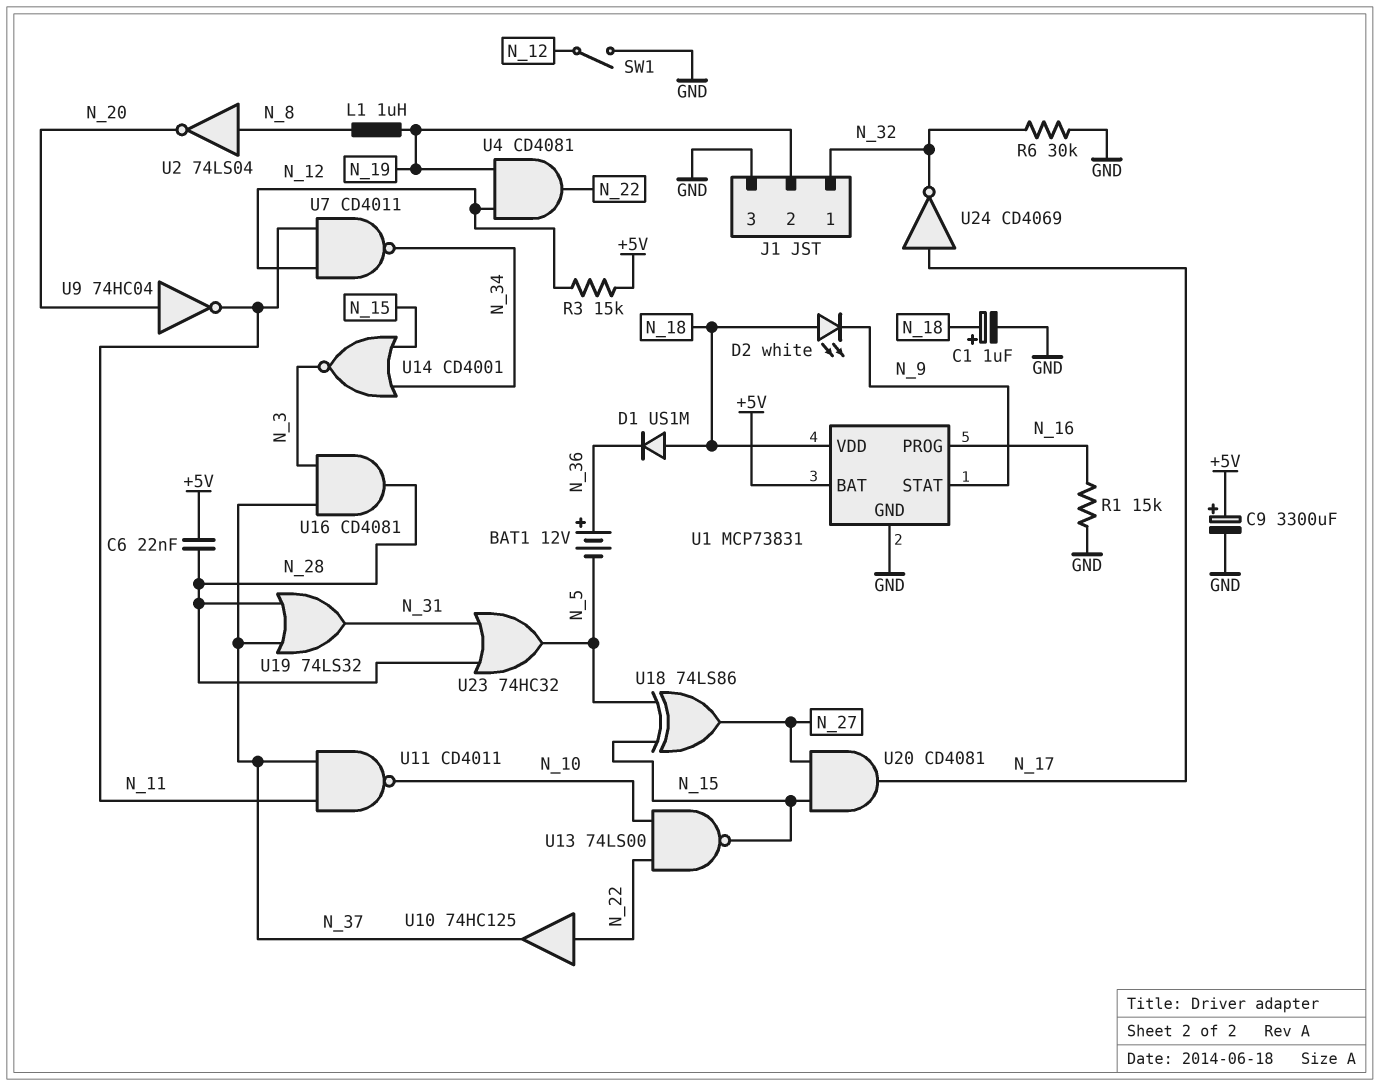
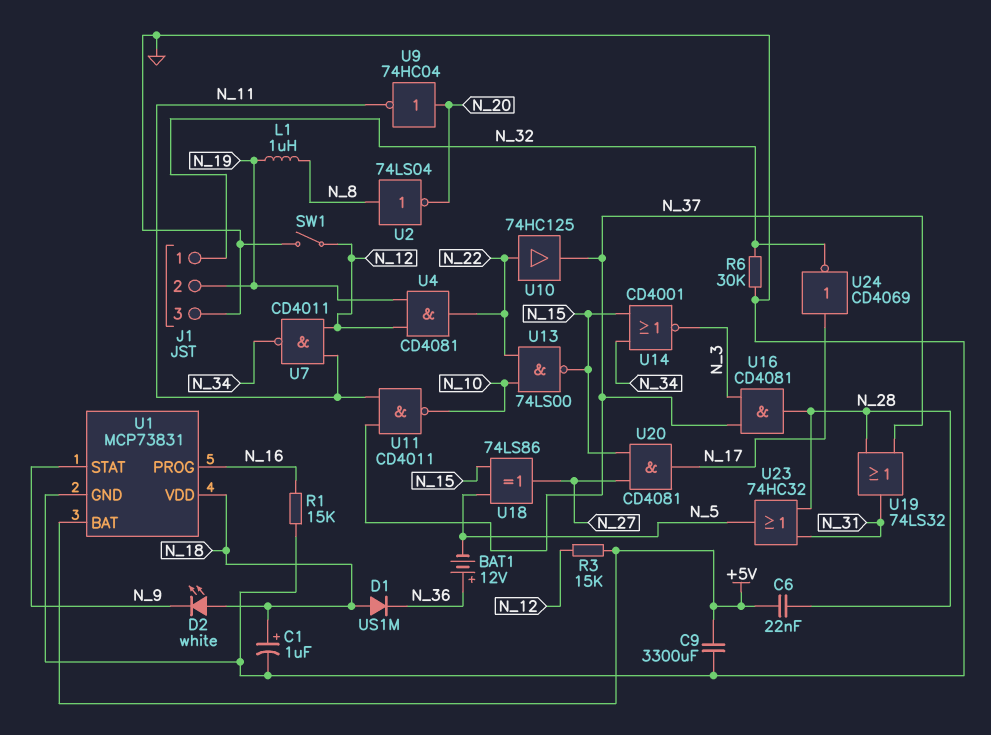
C9: 3300uF (plus +5V, minus GND) -> 3300uF (+5V, GND)

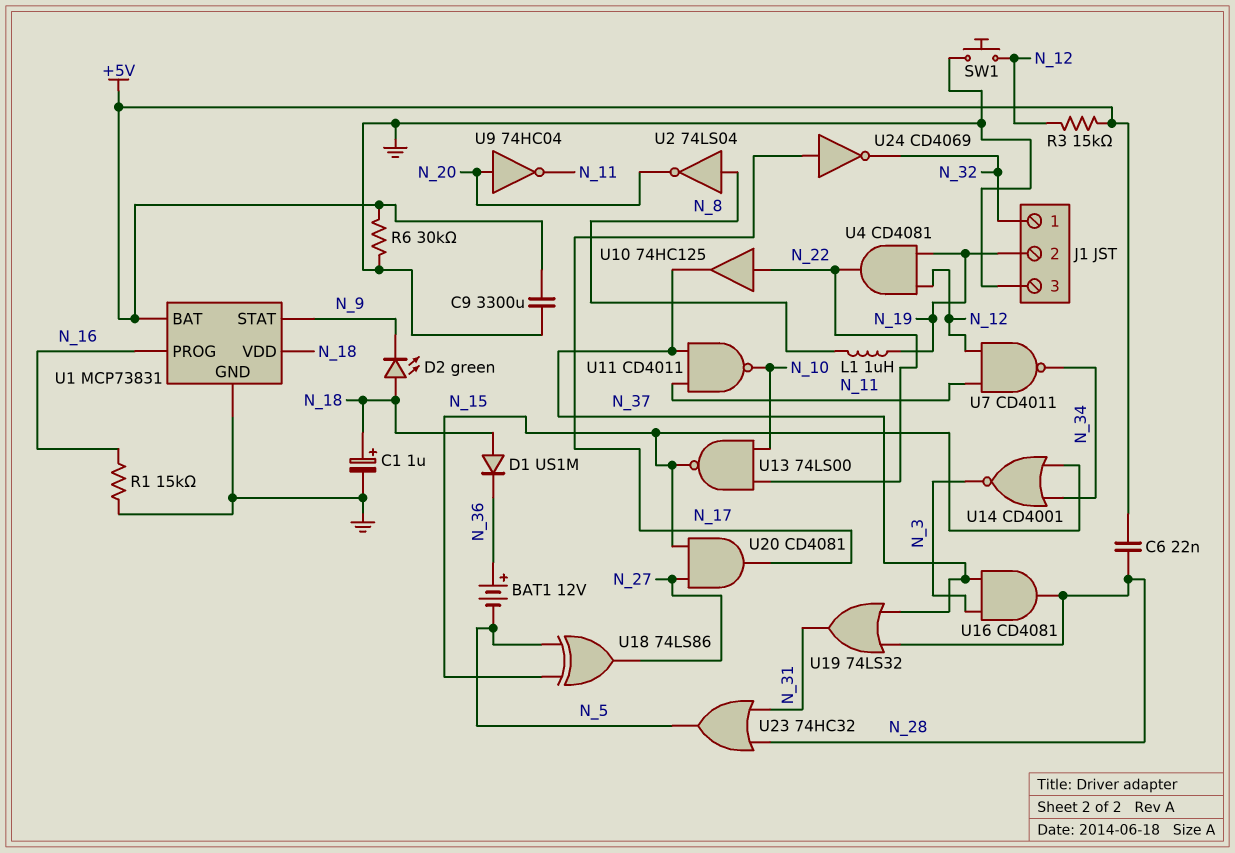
D2: LED white (A N_18, K N_9) -> LED green (A N_18, K N_9)
R6: 30k (GND, N_32) -> 30k (+5V, GND)
SW1: switch (GND, N_12) -> button (GND, N_12)

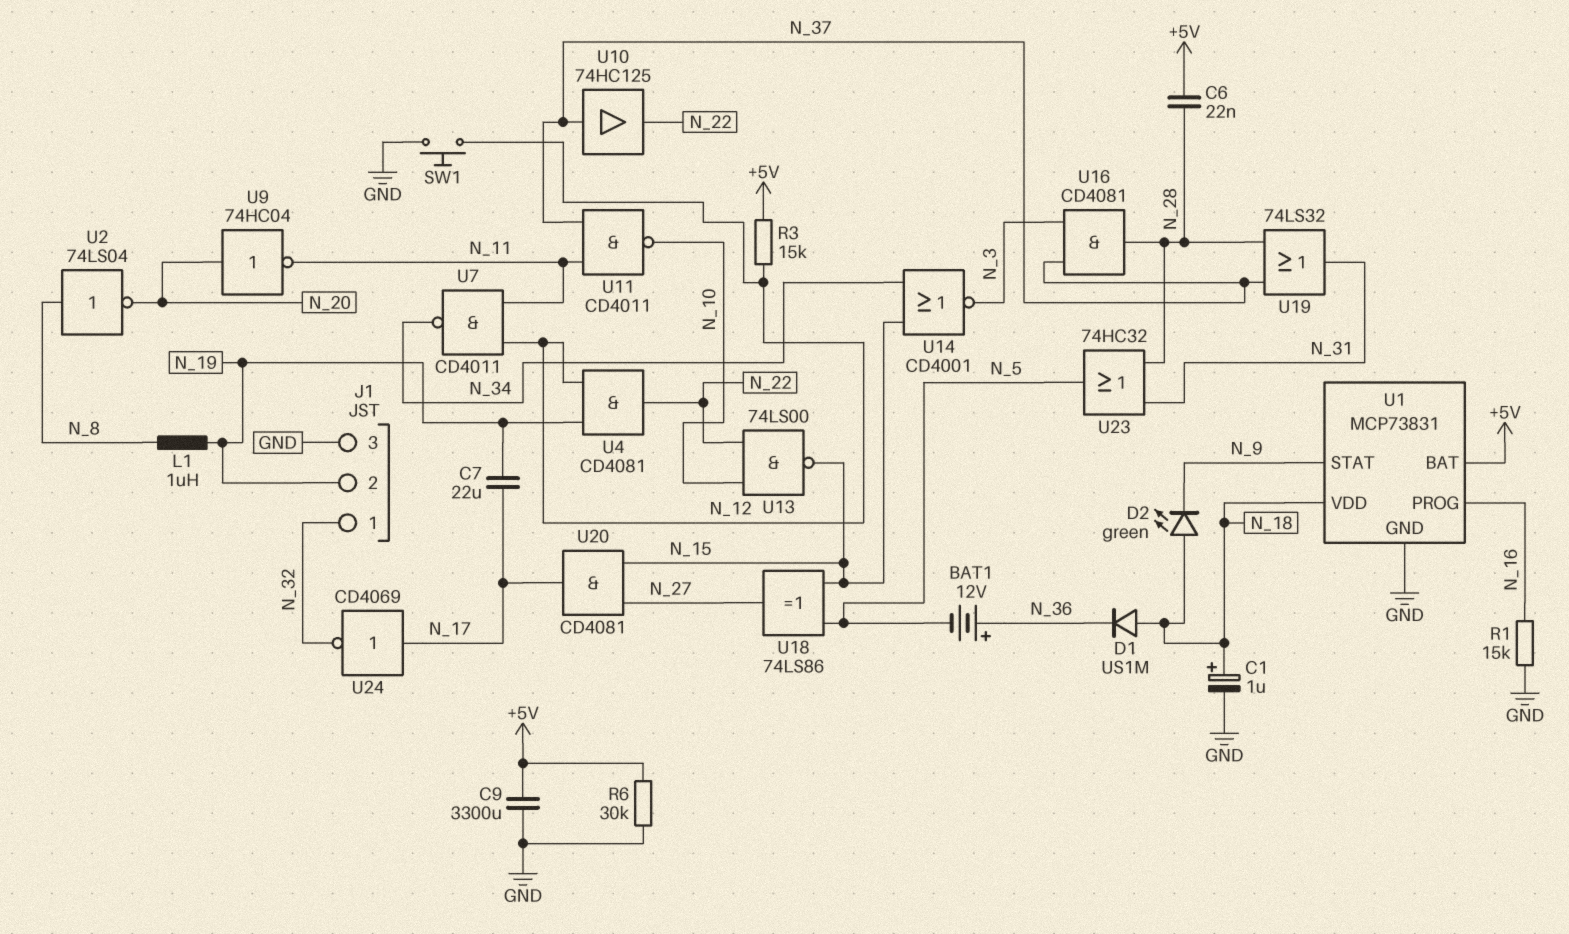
C7: none -> 22uF (N_17, N_19)
U10: buffer 74HC125 (in N_22, out N_37) -> buffer 74HC125 (in N_37, out N_22)

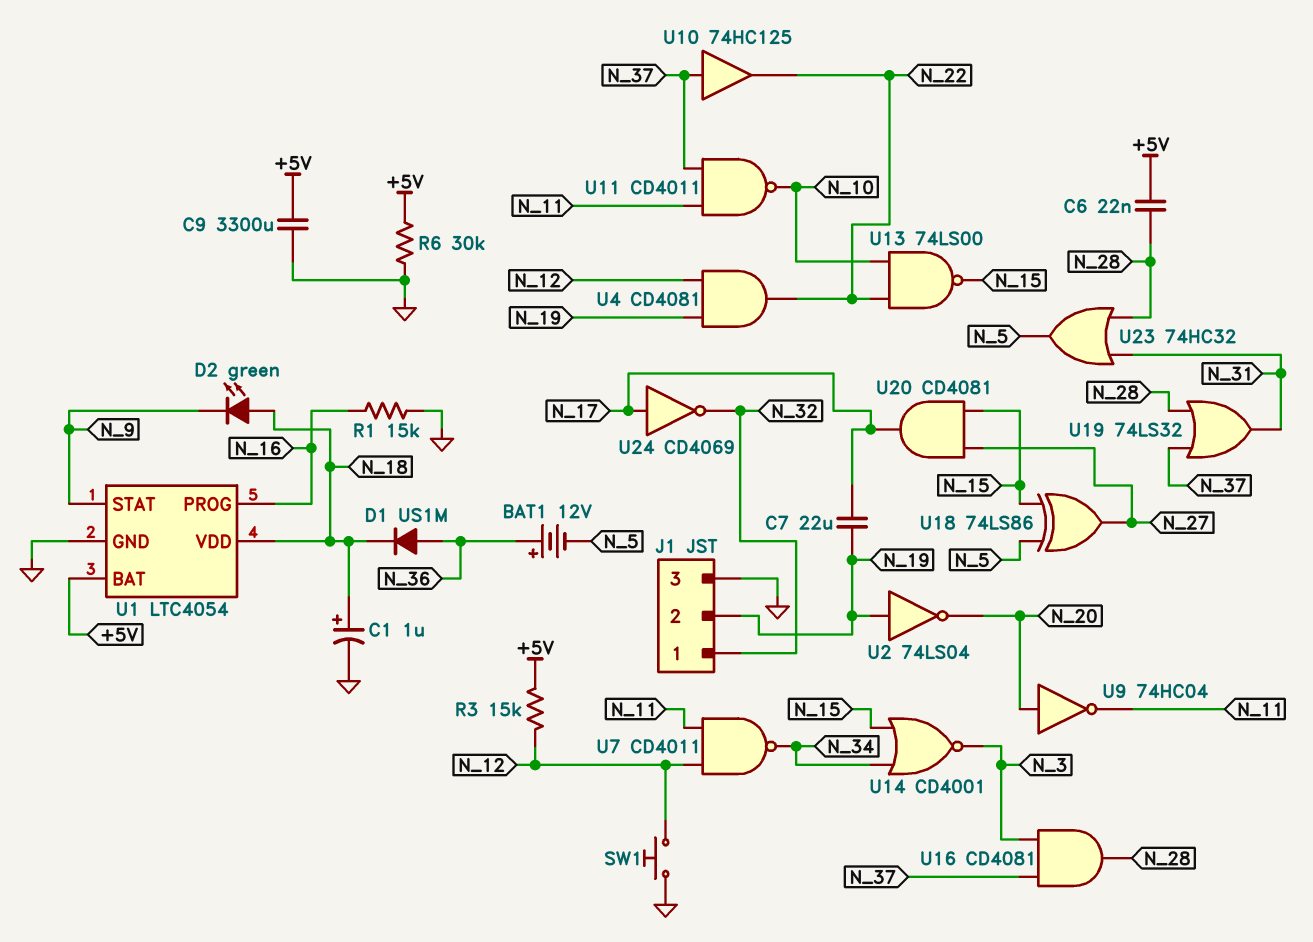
D1: diode US1M (A N_18, K N_36) -> diode US1M (A N_36, K N_18)
L1: 1uH (N_8, N_19) -> none
U1: MCP73831 -> LTC4054
U2: NOT 74LS04 (in N_8, out N_20) -> NOT 74LS04 (in N_19, out N_20)

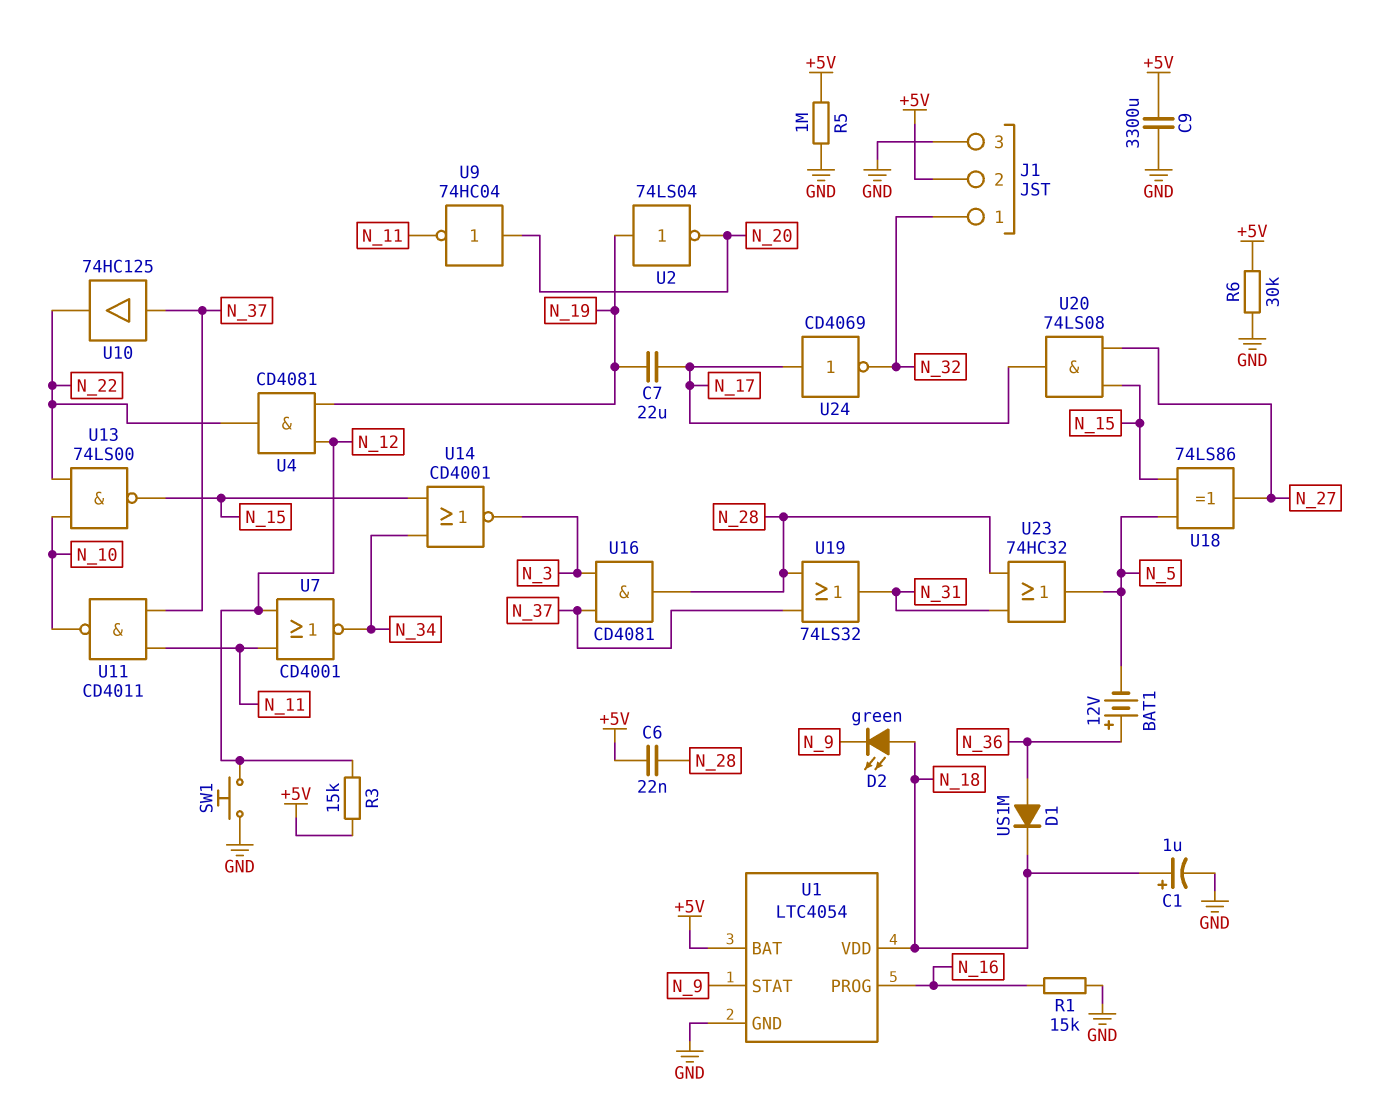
J1 pin 2: N_19 -> +5V
R5: none -> 1M (+5V, GND)
U7: NAND CD4011 (in N_11, in N_12, out N_34) -> NOR CD4001 (in N_11, in N_12, out N_34)
U20: AND CD4081 (in N_15, in N_27, out N_17) -> AND 74LS08 (in N_15, in N_27, out N_17)

